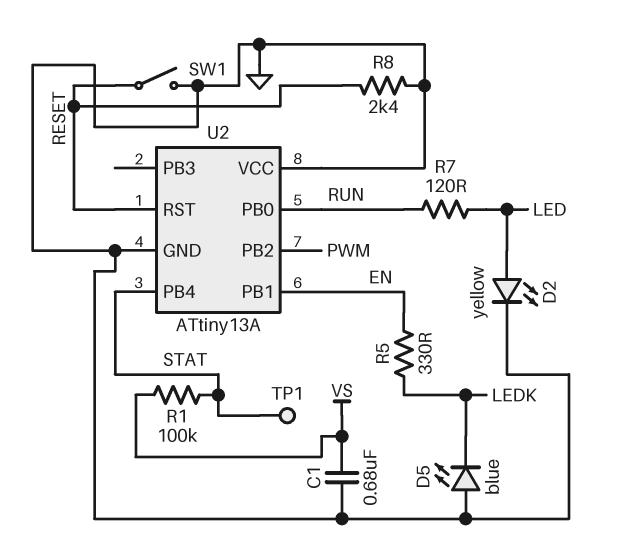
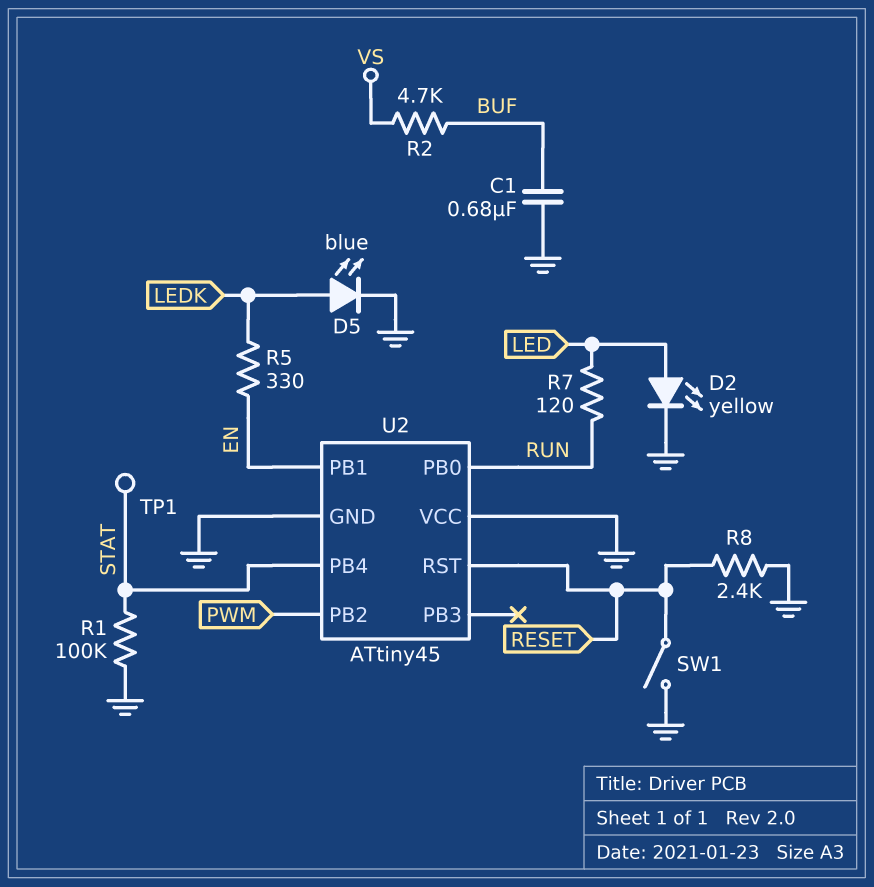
C1: 680nF (GND, VS) -> 680nF (BUF, GND)
D5: LED blue (A GND, K LEDK) -> LED blue (A LEDK, K GND)
R1: 100k (STAT, VS) -> 100k (GND, STAT)
R2: none -> 4.7k (BUF, VS)
U2: ATtiny13A -> ATtiny45

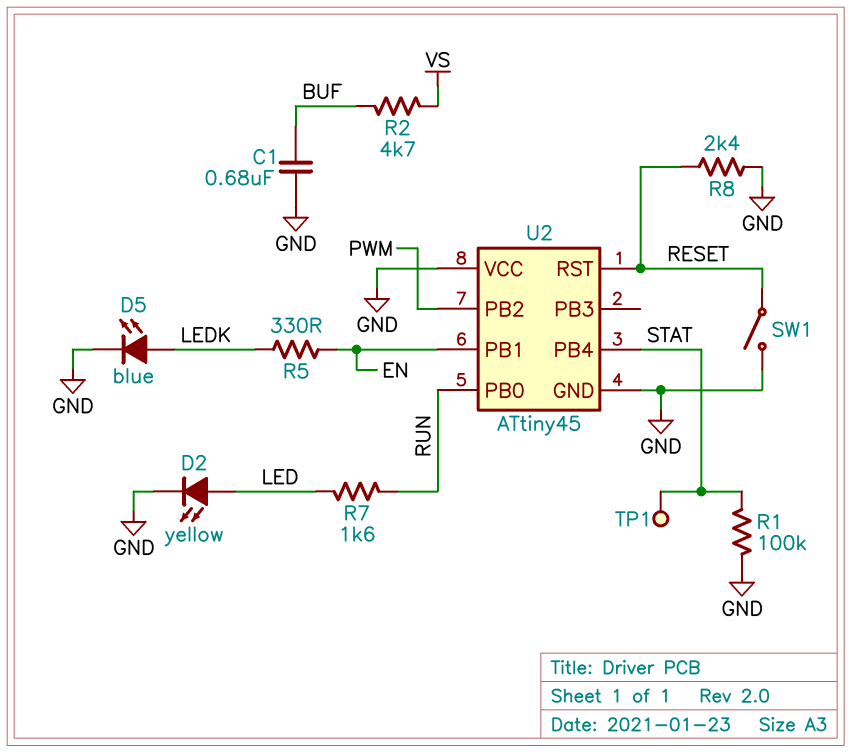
R7: 120 (LED, RUN) -> 1.6k (LED, RUN)

